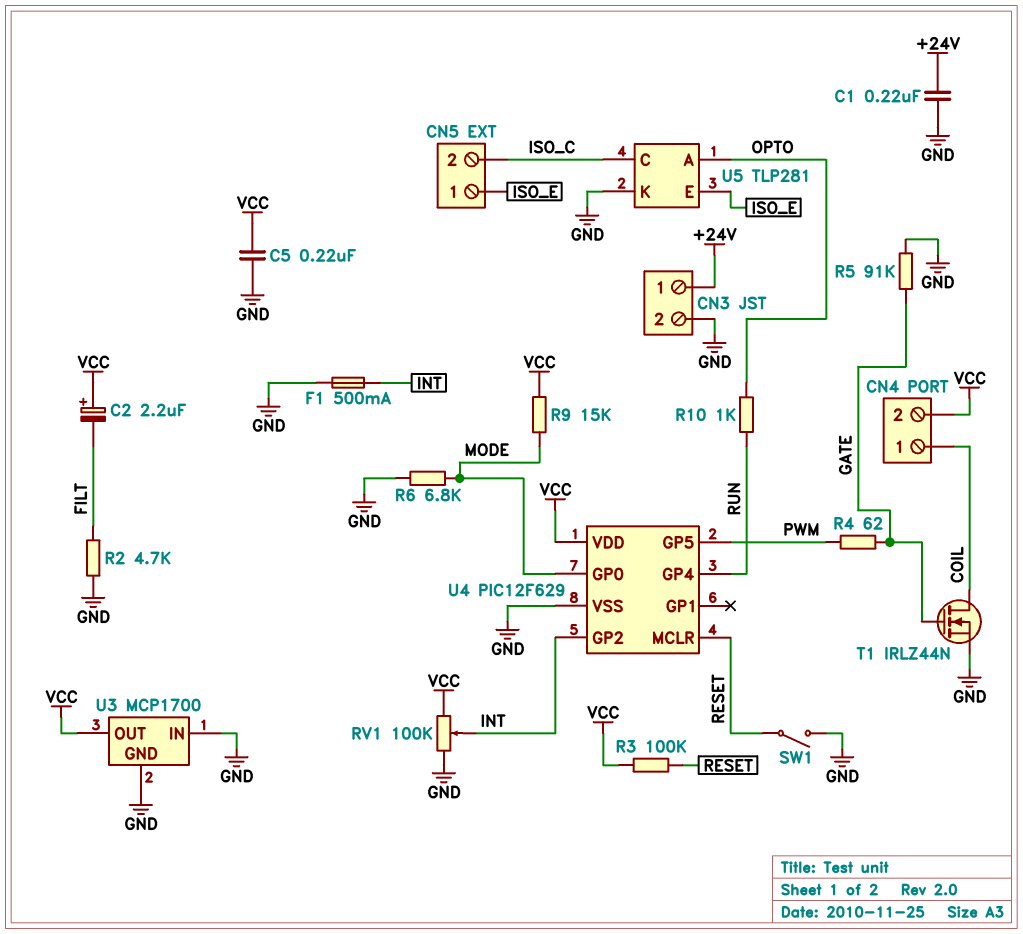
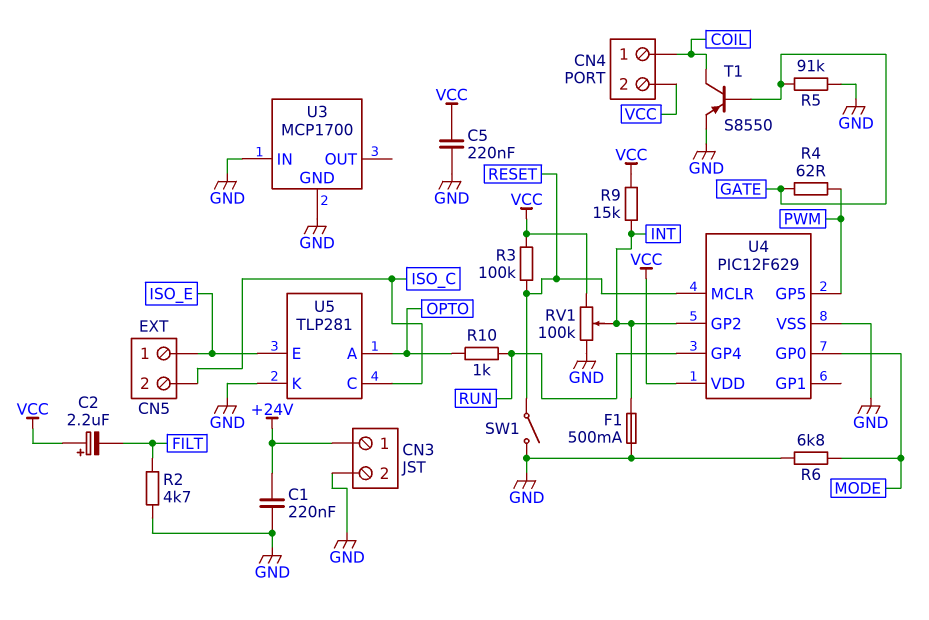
R9: 15k (MODE, VCC) -> 15k (INT, VCC)
T1: NMOS IRLZ44N (G GATE, D COIL, S GND) -> PNP S8550 (B GATE, C COIL, E GND)
U3 pin OUT: VCC -> none

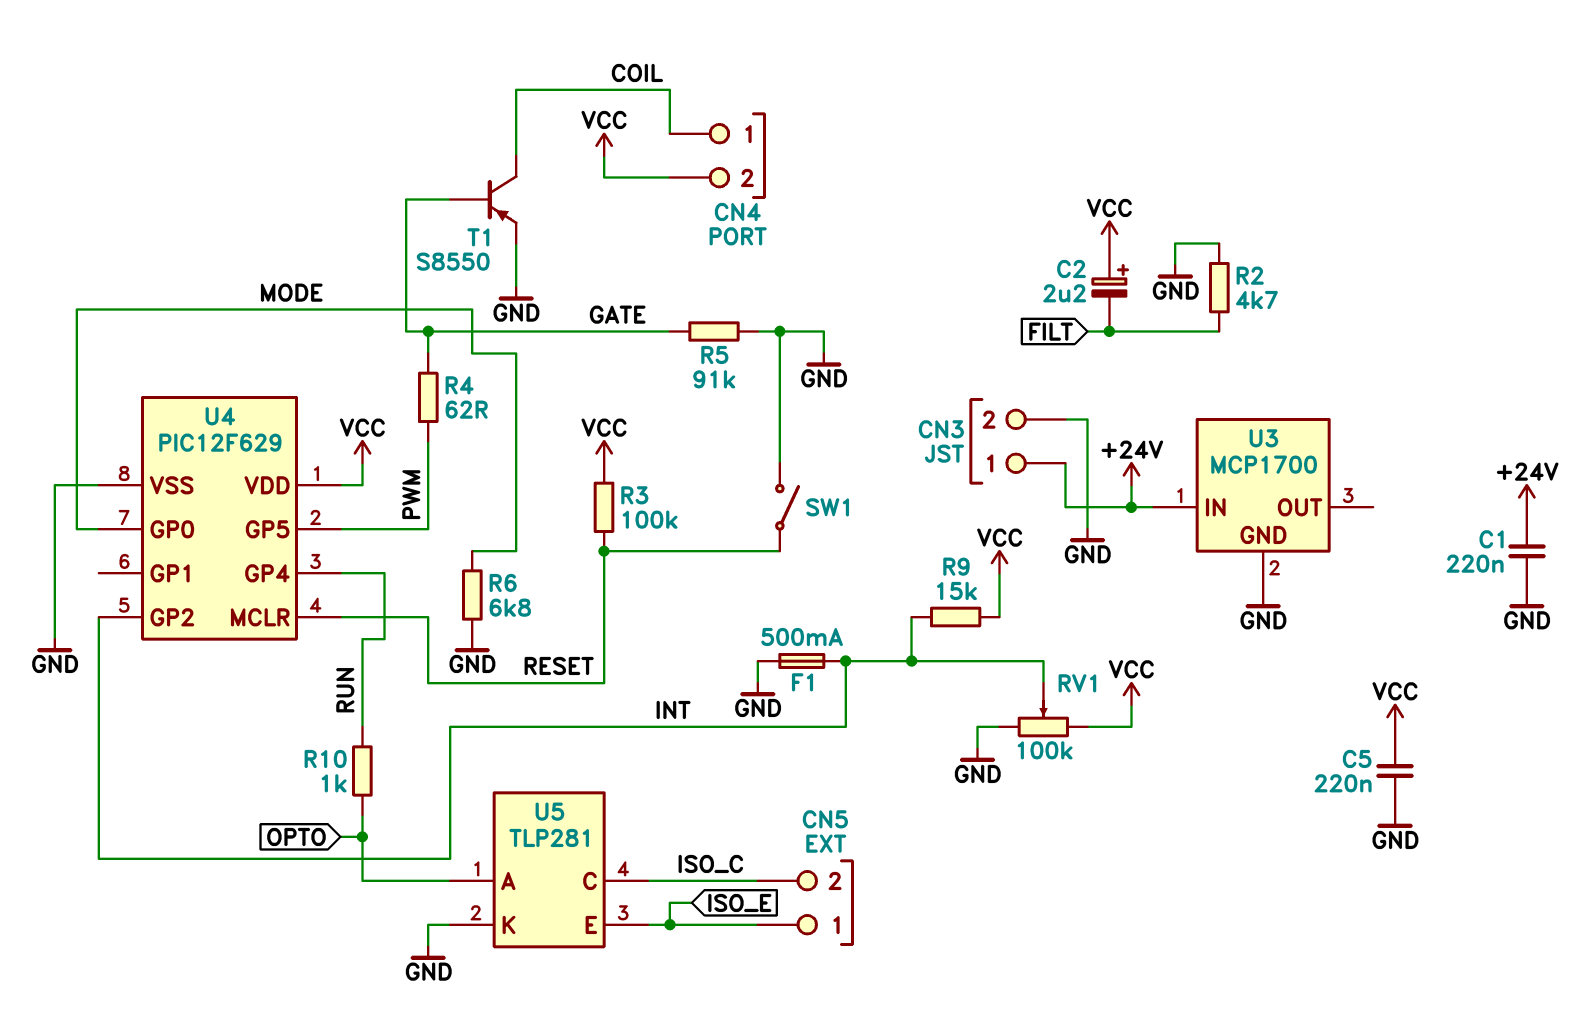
U3 pin IN: GND -> +24V

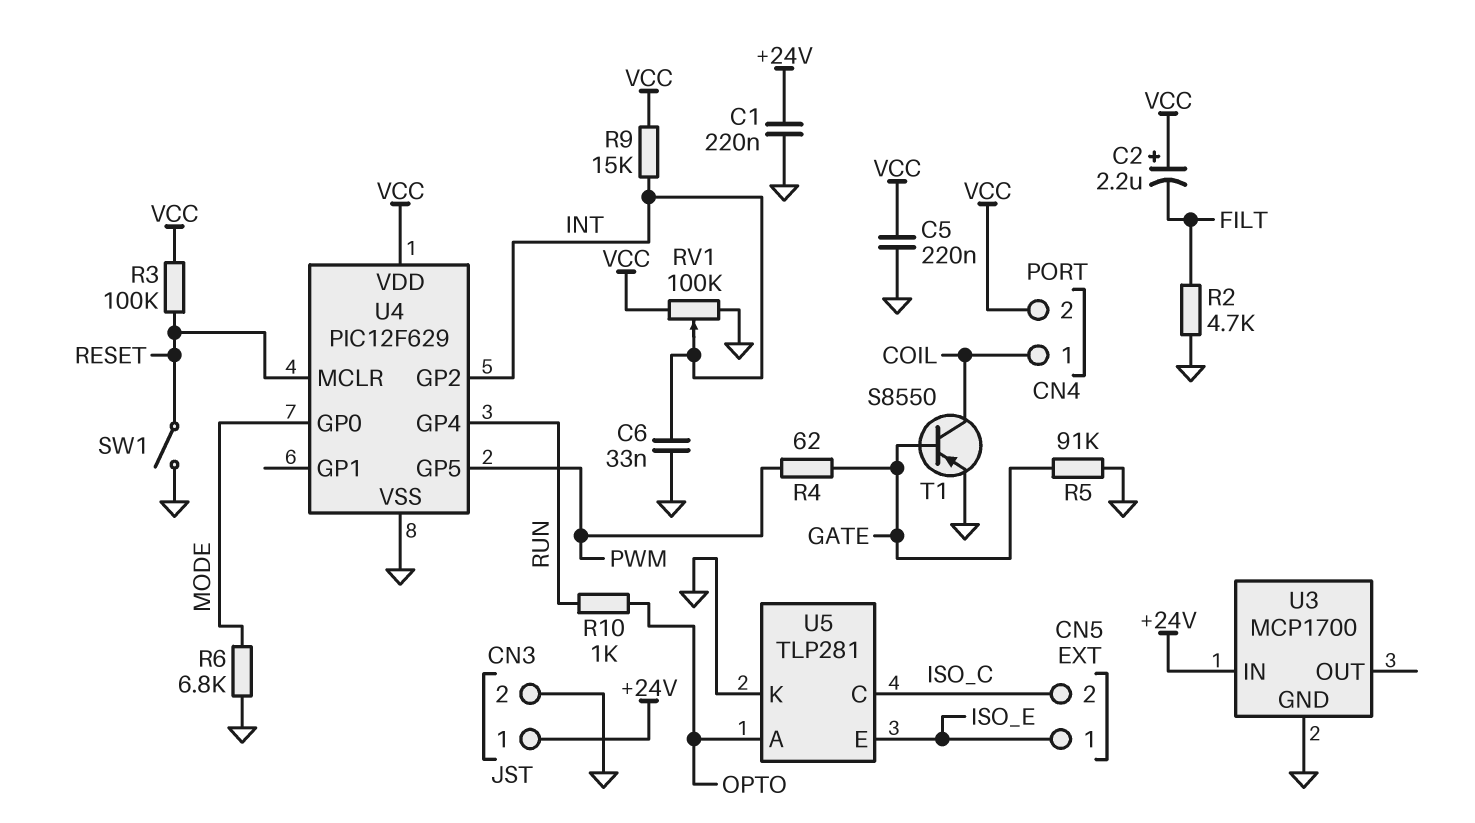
C6: none -> 33nF (GND, INT)
F1: 500mA (GND, INT) -> none

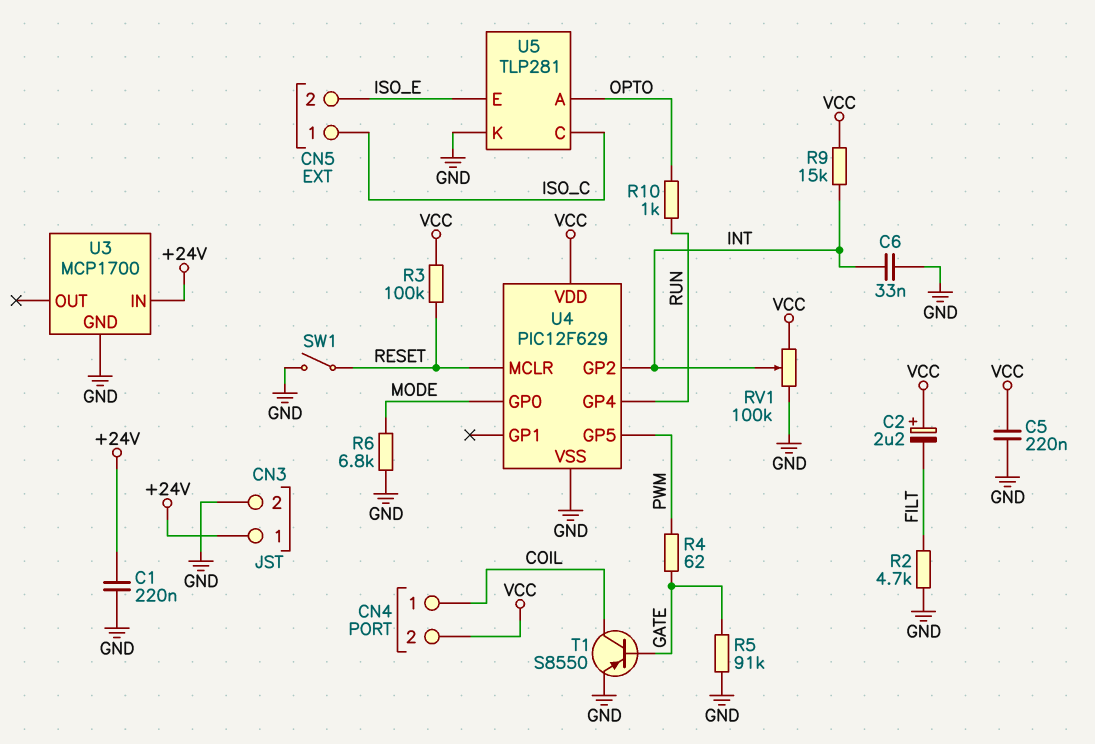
CN5 pin 1: ISO_E -> ISO_C
CN5 pin 2: ISO_C -> ISO_E

